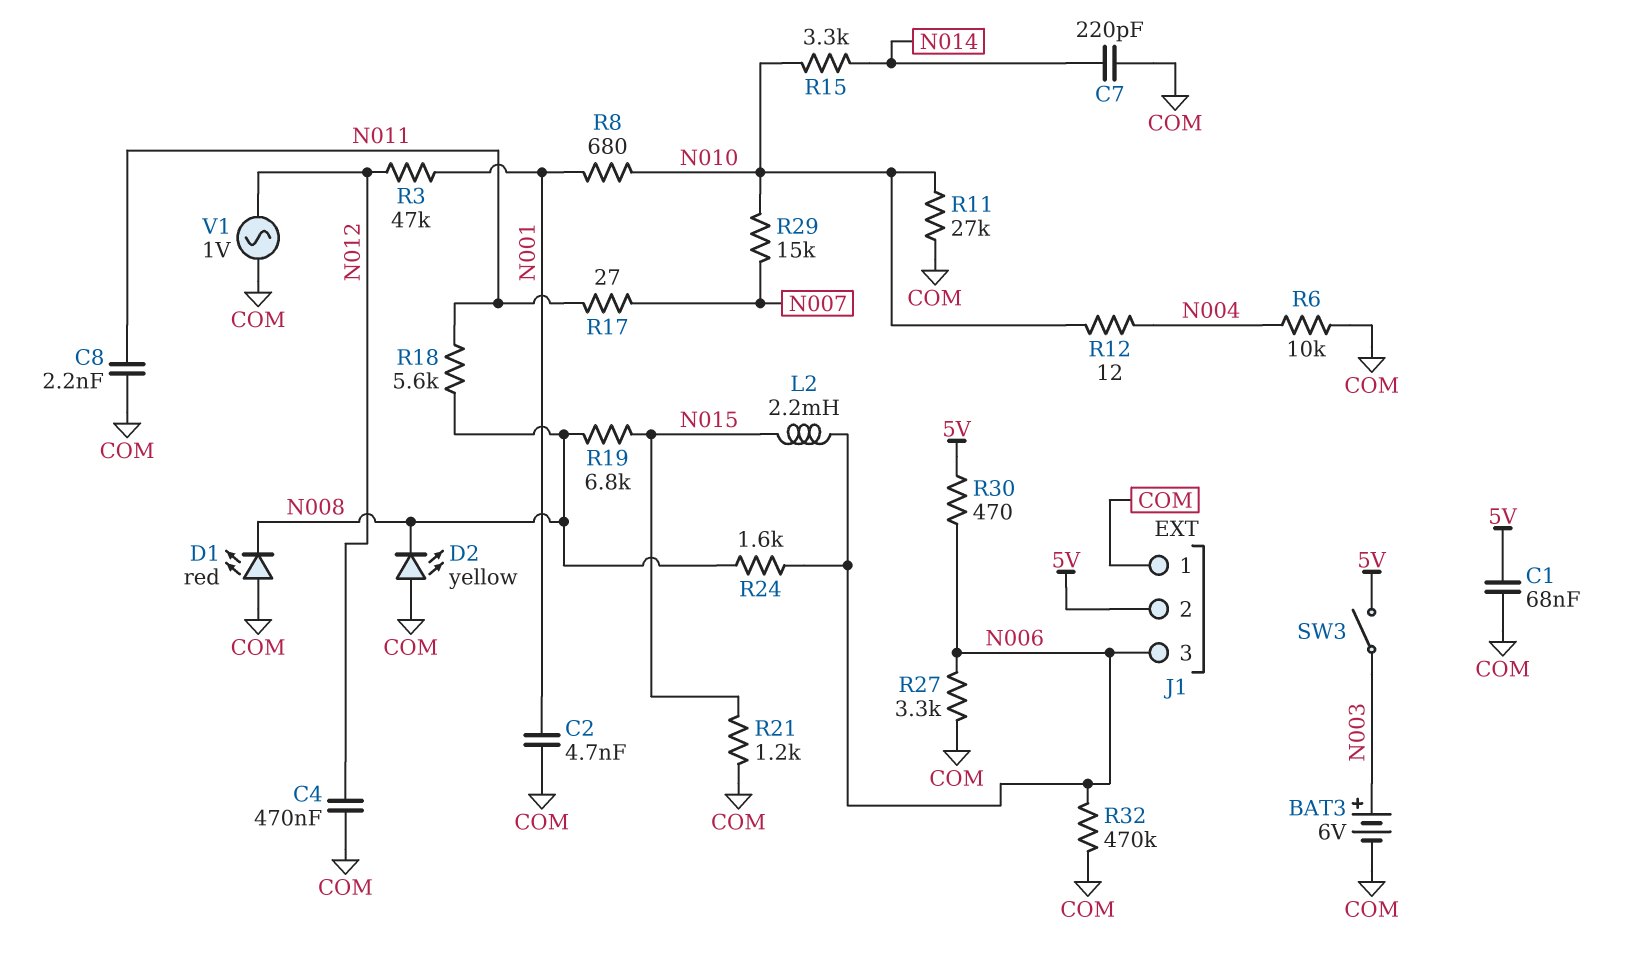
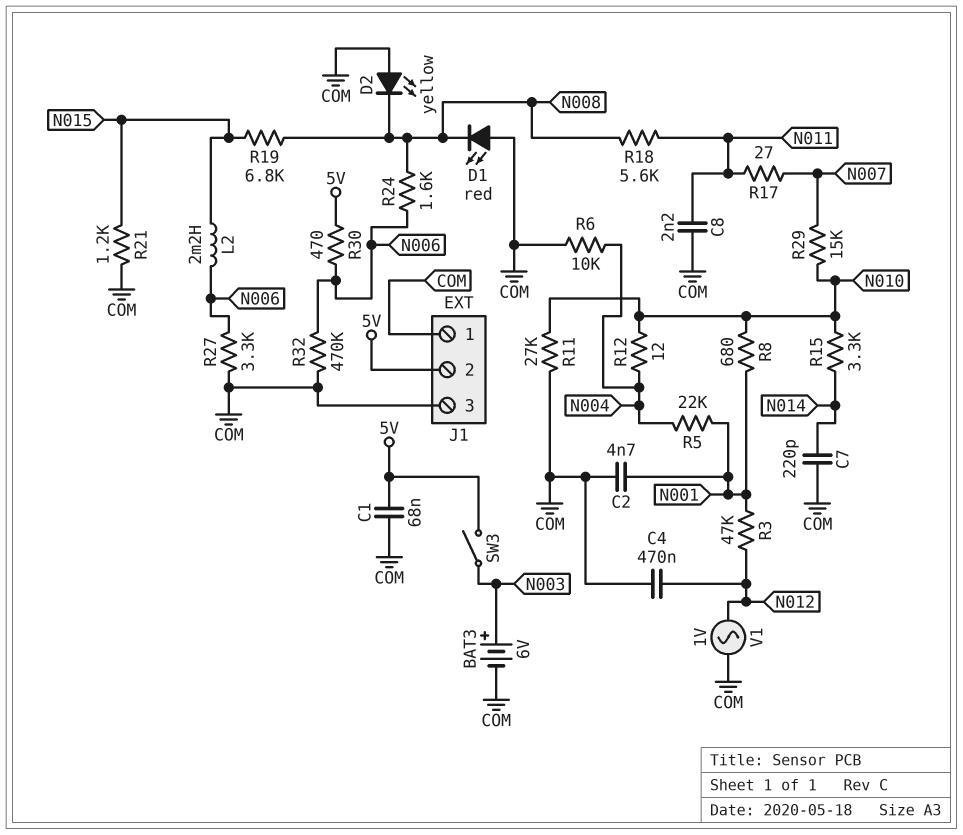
J1 pin 3: N006 -> COM
R5: none -> 22k (N001, N004)

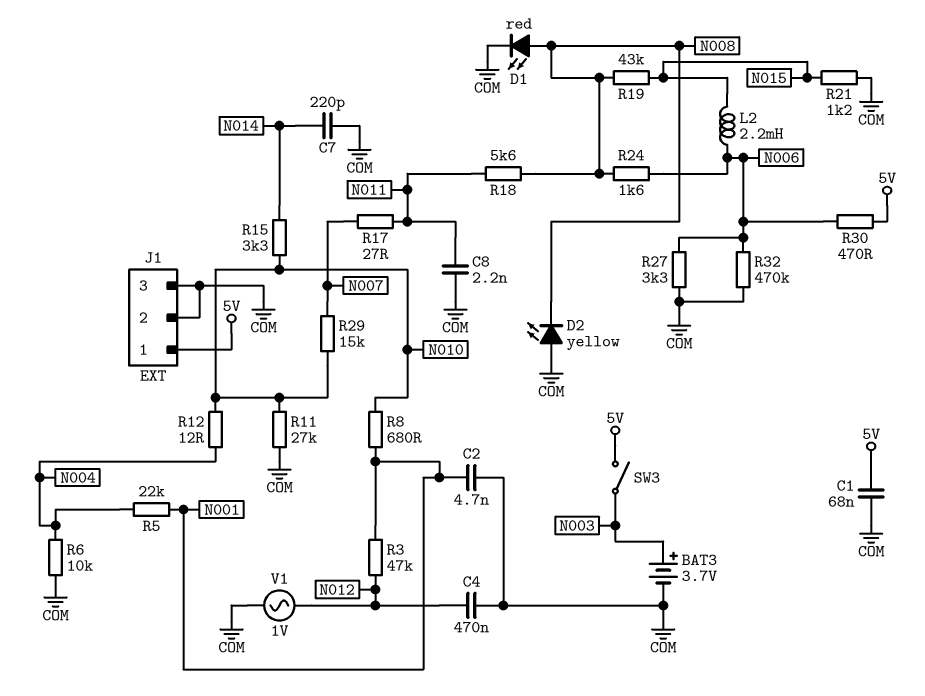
BAT3: 6V (plus N003, minus COM) -> 3.7V (plus N003, minus COM)
D1: LED red (A COM, K N008) -> LED red (A N008, K COM)
J1 pin 1: COM -> 5V
J1 pin 2: 5V -> COM
R19: 6.8k (N008, N015) -> 43k (N008, N015)

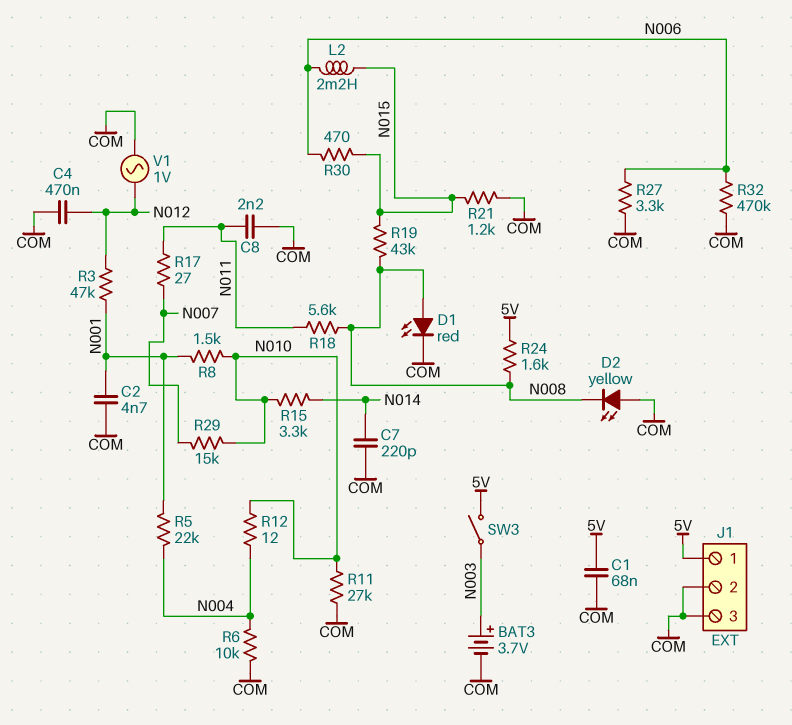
R8: 680 (N001, N010) -> 1.5k (N001, N010)
R24: 1.6k (N006, N008) -> 1.6k (5V, N008)
R30: 470 (5V, N006) -> 470 (N006, N015)

